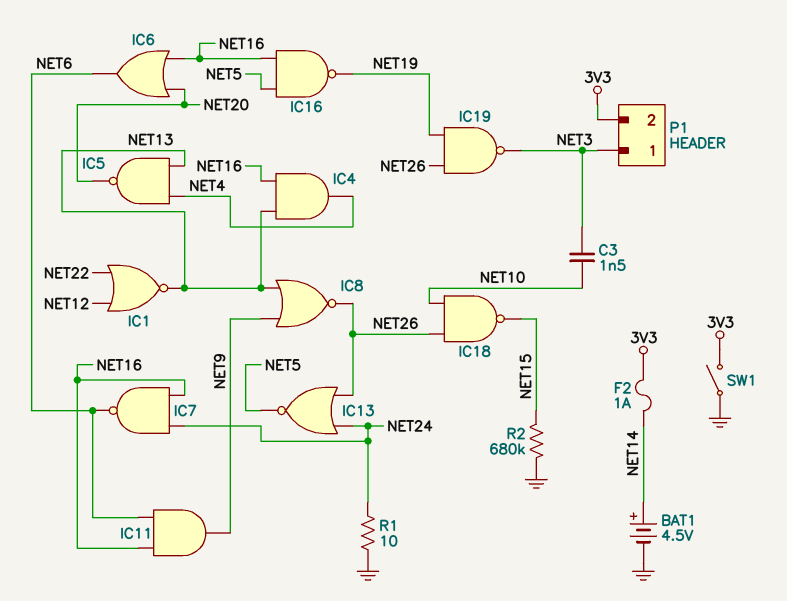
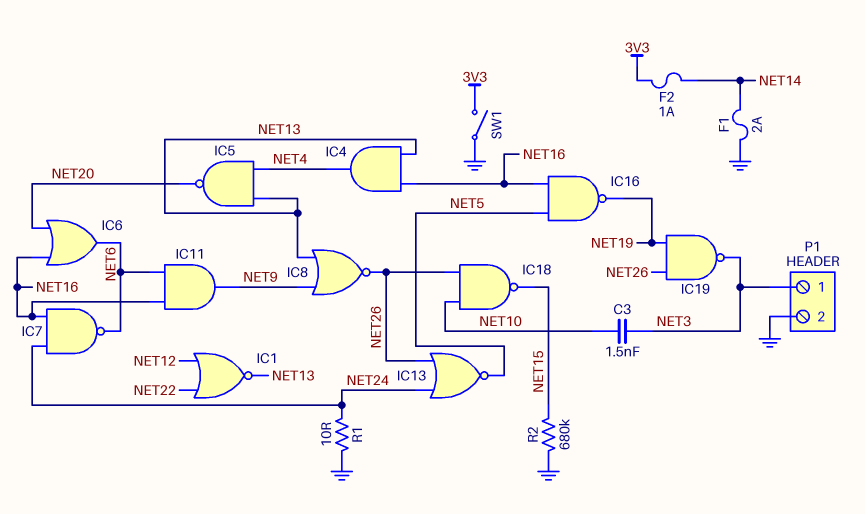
BAT1: 4.5V (plus NET14, minus GND) -> none
F1: none -> 2A (GND, NET14)
P1 pin 2: 3V3 -> GND

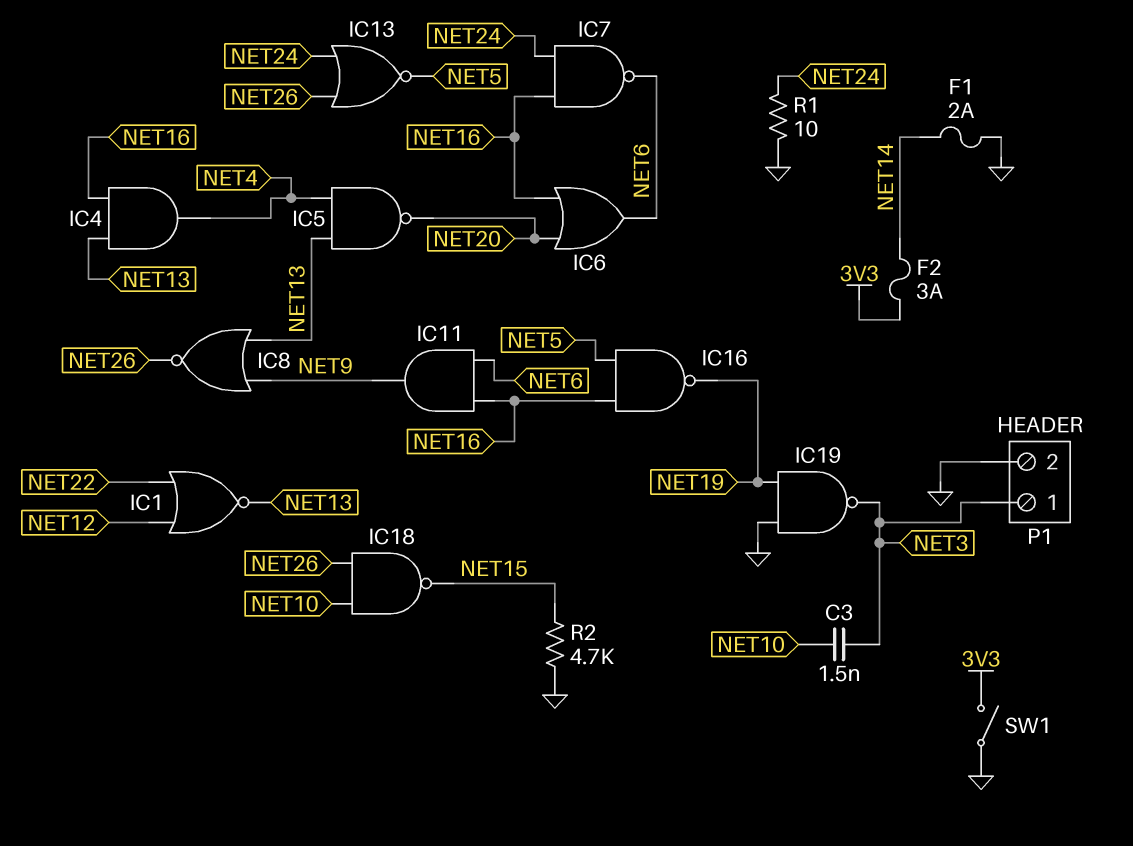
F2: 1A (3V3, NET14) -> 3A (3V3, NET14)
IC19: NAND (in NET19, in NET26, out NET3) -> NAND (in GND, in NET19, out NET3)
R2: 680k (GND, NET15) -> 4.7k (GND, NET15)

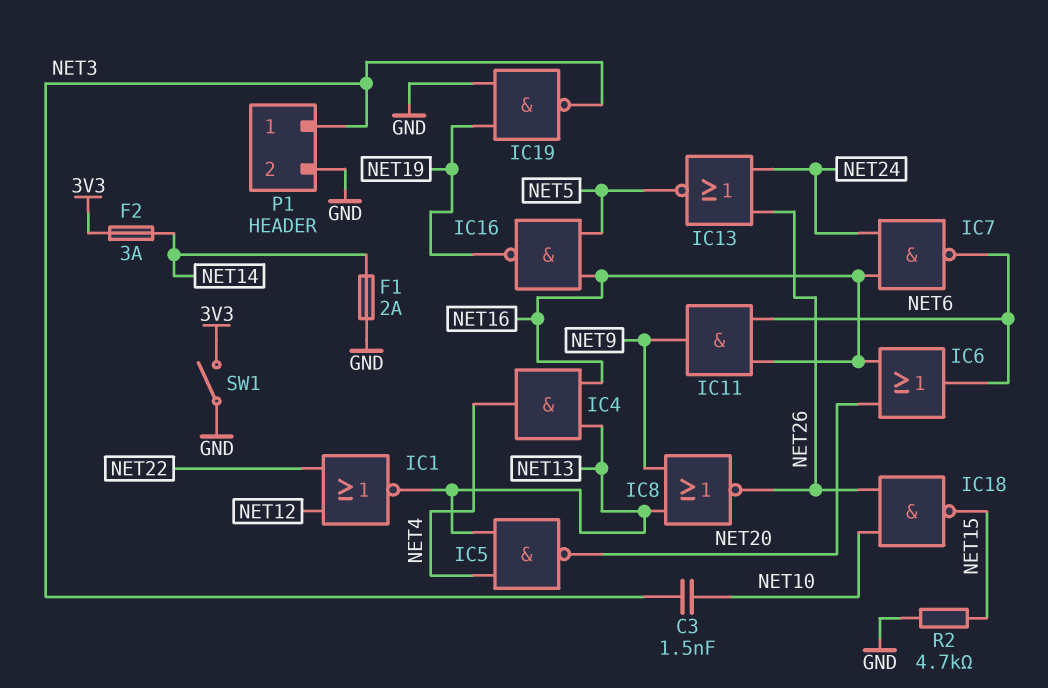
R1: 10 (GND, NET24) -> none

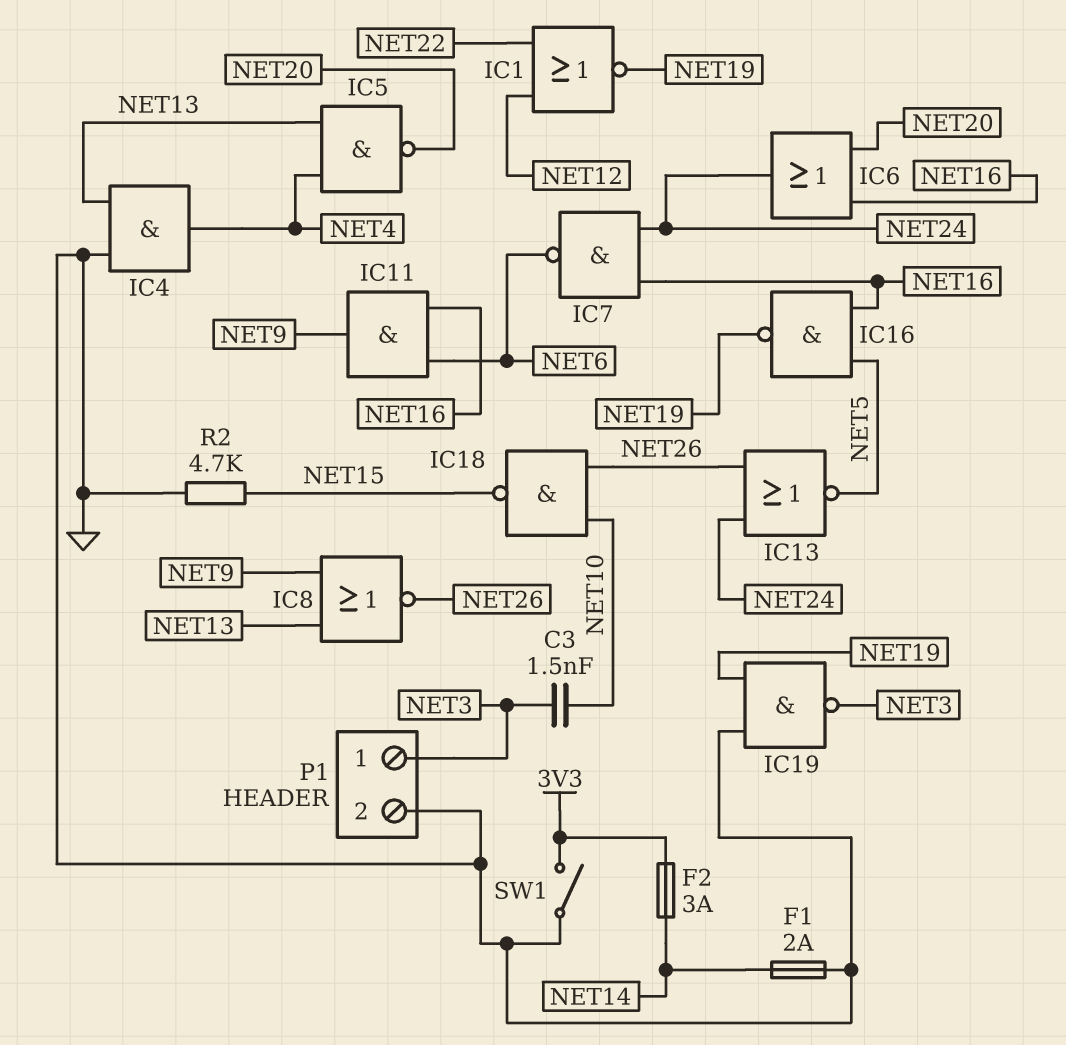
IC1: NOR (in NET12, in NET22, out NET13) -> NOR (in NET12, in NET22, out NET19)
IC4: AND (in NET13, in NET16, out NET4) -> AND (in GND, in NET13, out NET4)
IC6: OR (in NET16, in NET20, out NET6) -> OR (in NET16, in NET20, out NET24)

